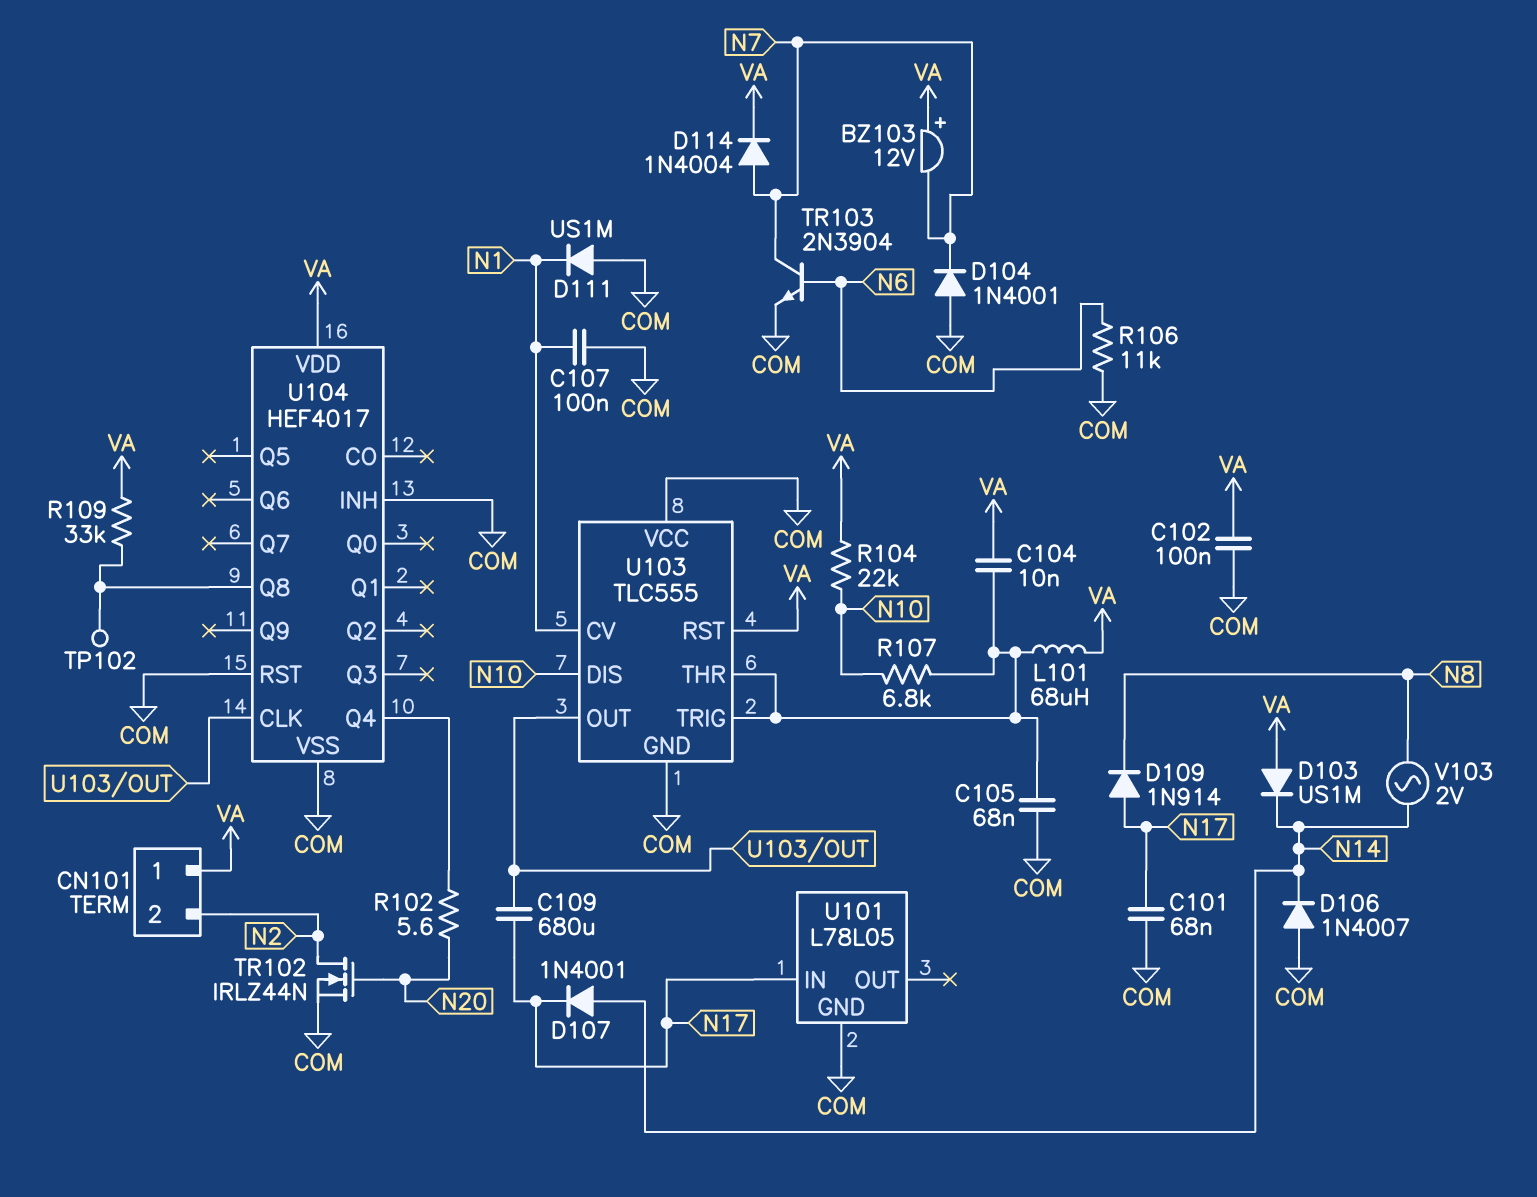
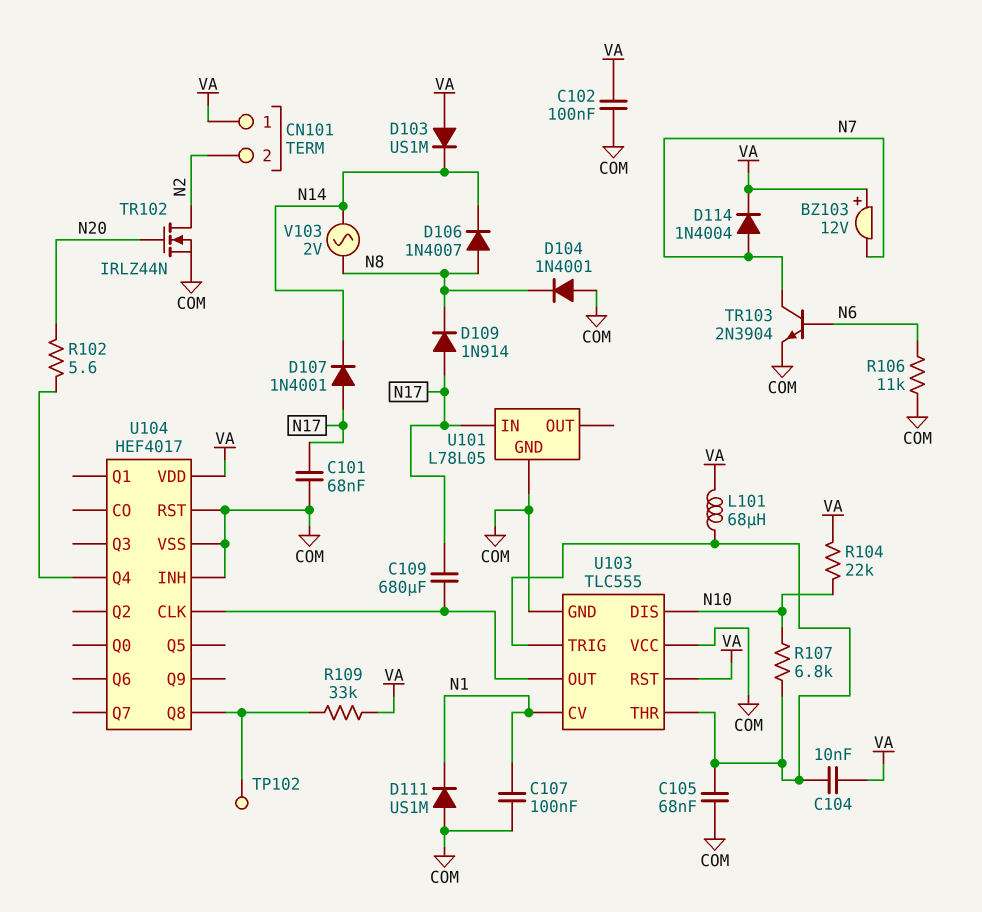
D104: diode 1N4001 (A COM, K N7) -> diode 1N4001 (A COM, K N8)
D106: diode 1N4007 (A COM, K N14) -> diode 1N4007 (A N8, K N14)
D107: diode 1N4001 (A N14, K N17) -> diode 1N4001 (A N17, K N14)

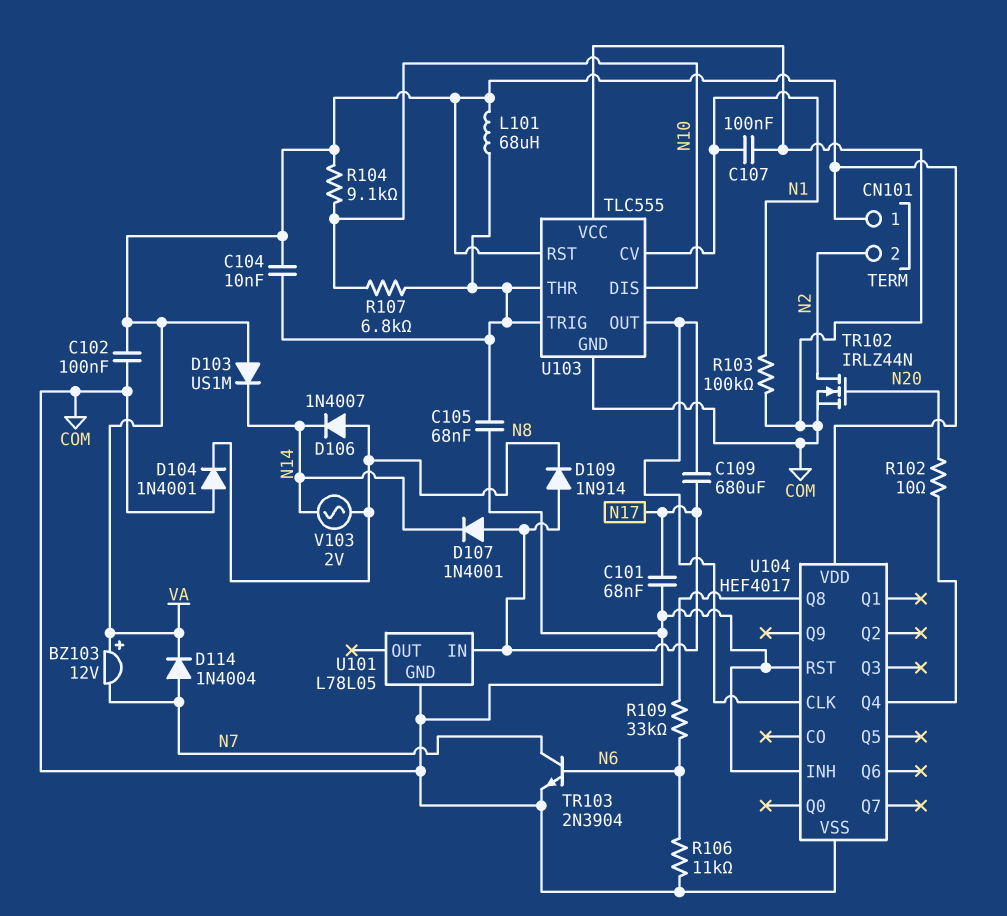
D111: diode US1M (A COM, K N1) -> none
R102: 5.6 (N20, U104/Q4) -> 10 (N20, U104/Q4)
R103: none -> 100k (COM, N1)
R104: 22k (N10, VA) -> 9.1k (N10, VA)
R109: 33k (U104/Q8, VA) -> 33k (N6, U104/Q8)
TP102: test point (U104/Q8) -> none

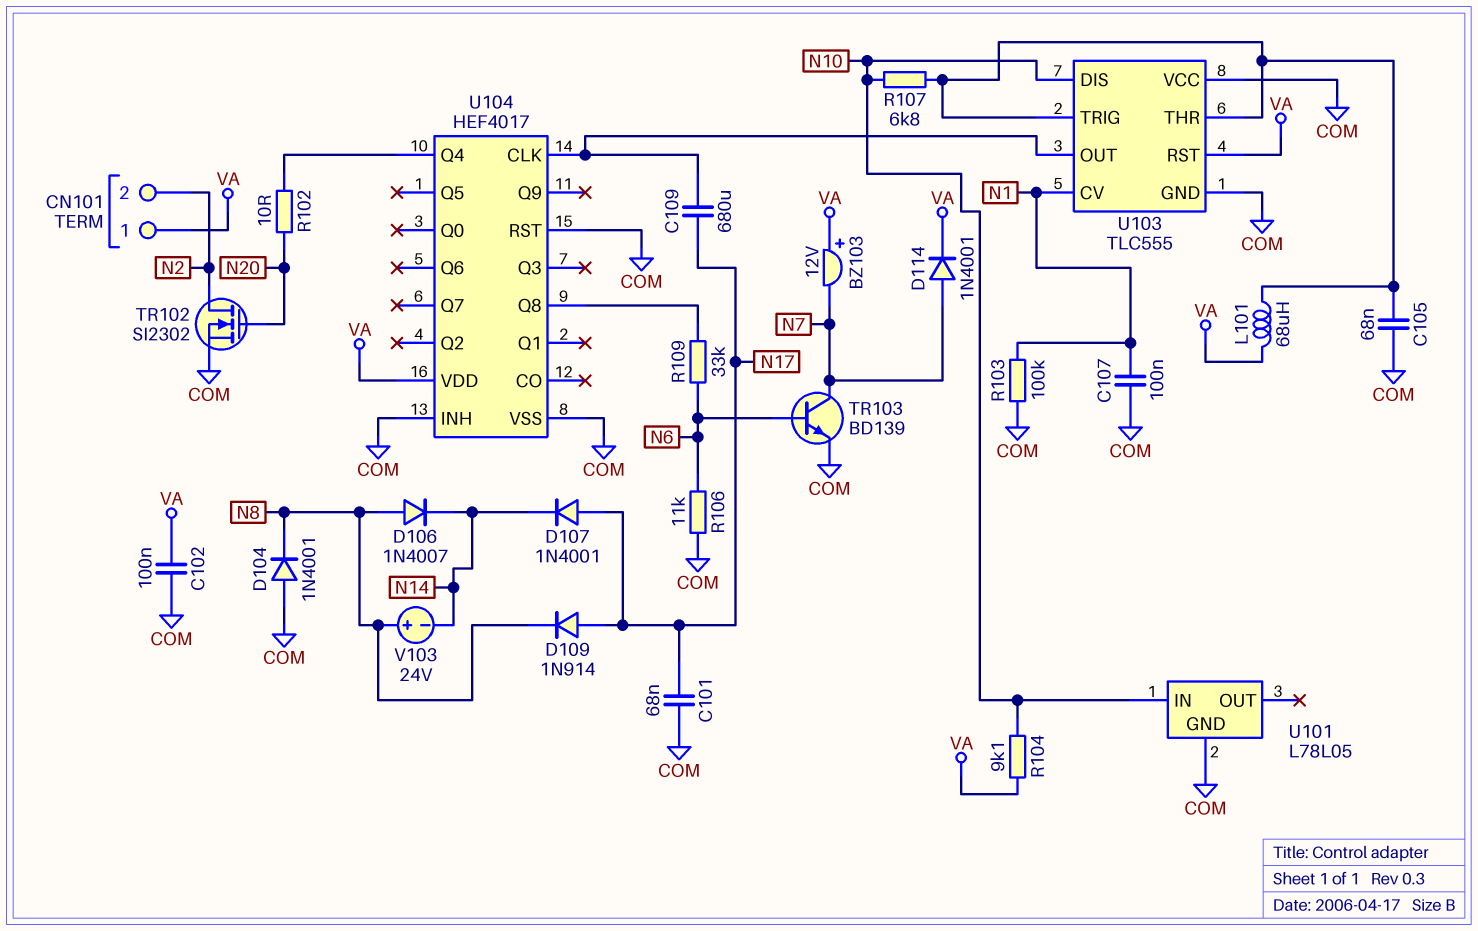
C104: 10nF (U103/THR, VA) -> none
D103: diode US1M (A VA, K N14) -> none
D114: diode 1N4004 (A N7, K VA) -> diode 1N4001 (A N7, K VA)
TR102: NMOS IRLZ44N (G N20, D N2, S COM) -> NMOS SI2302 (G N20, D N2, S COM)
TR103: NPN 2N3904 (B N6, C N7, E COM) -> NPN BD139 (B N6, C N7, E COM)
U101 pin IN: N17 -> N10
V103: AC 2V (N8, N14) -> 24V (plus N8, minus N14)

